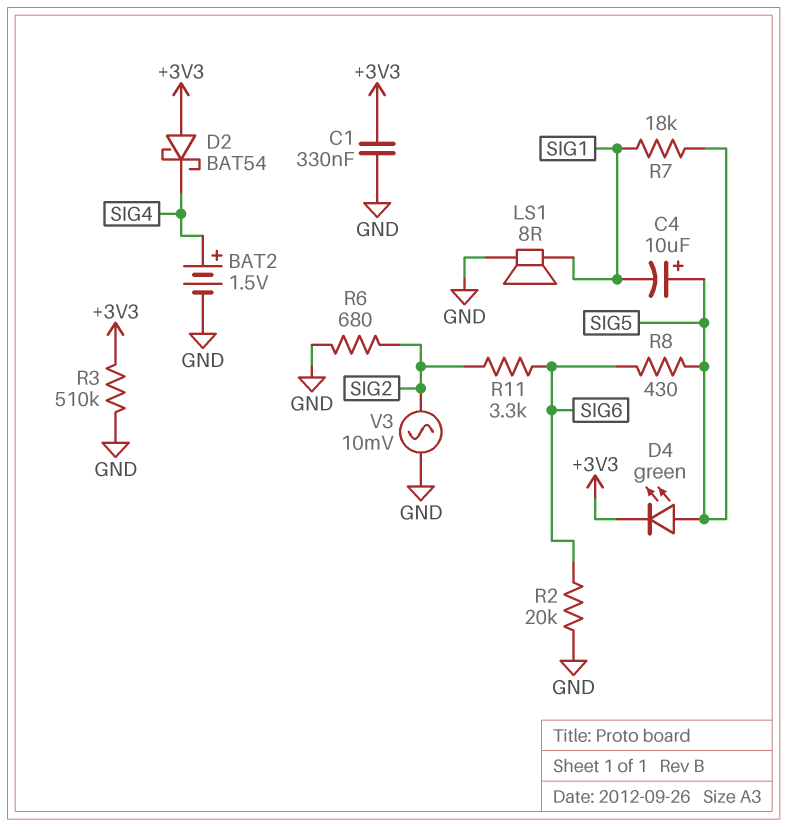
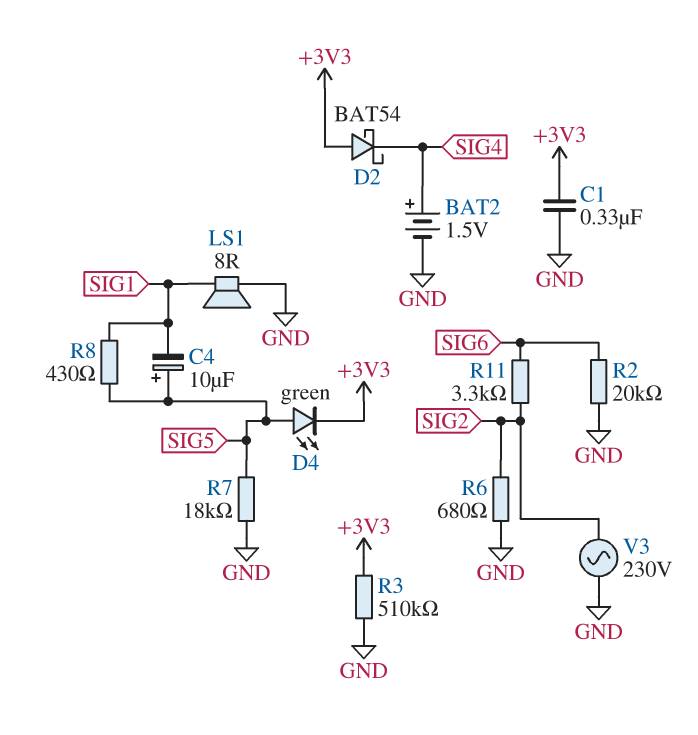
R7: 18k (SIG1, SIG5) -> 18k (GND, SIG5)
R8: 430 (SIG5, SIG6) -> 430 (SIG1, SIG5)
V3: AC 10mV (GND, SIG2) -> AC 230V (GND, SIG2)

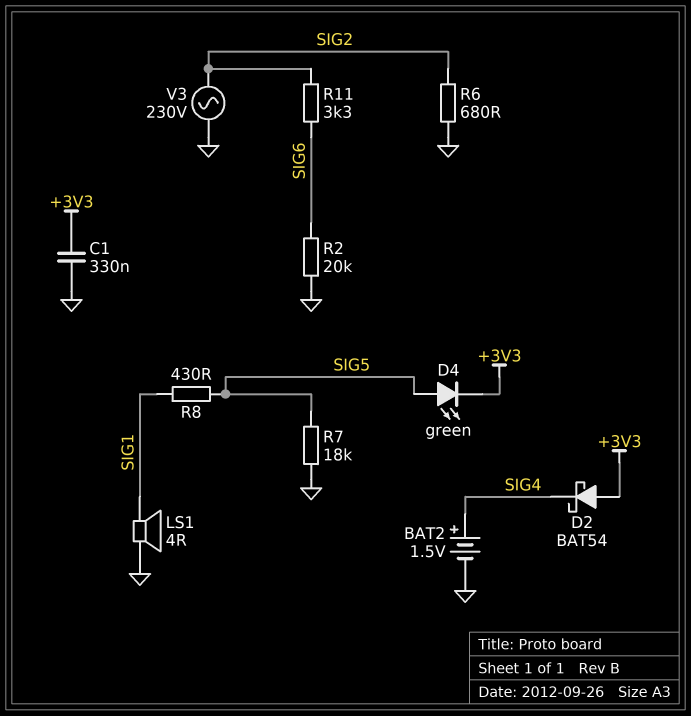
C4: 10uF (plus SIG5, minus SIG1) -> none
LS1: speaker 8R (GND, SIG1) -> speaker 4R (GND, SIG1)
R3: 510k (+3V3, GND) -> none

